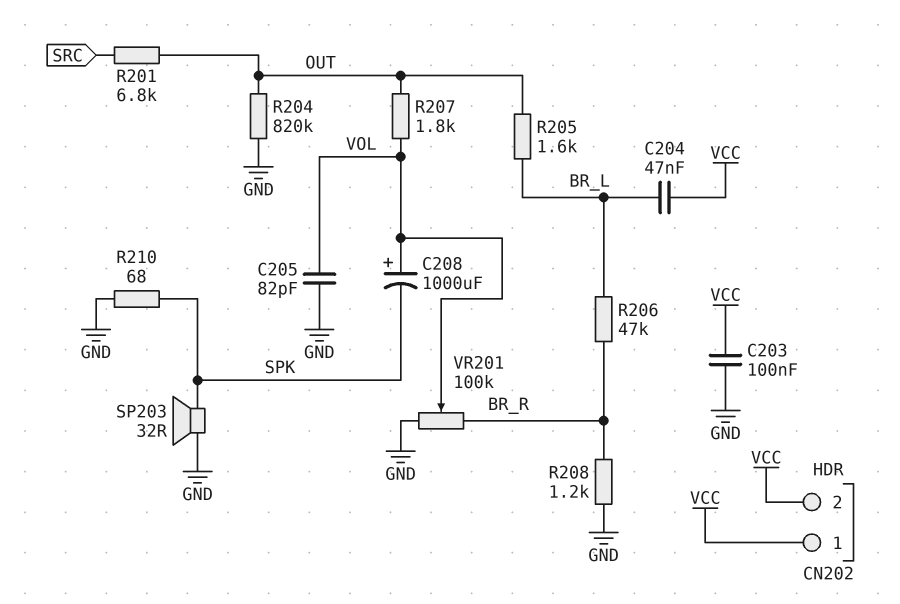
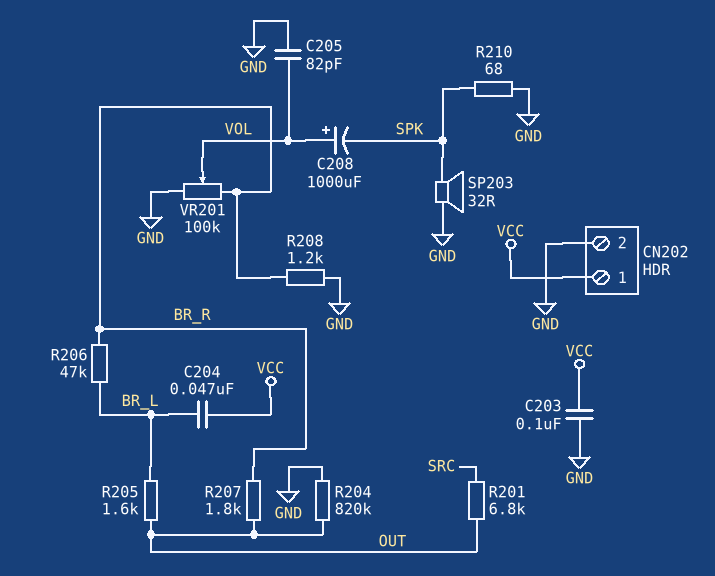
CN202 pin 2: VCC -> GND
R207: 1.8k (OUT, VOL) -> 1.8k (BR_R, OUT)

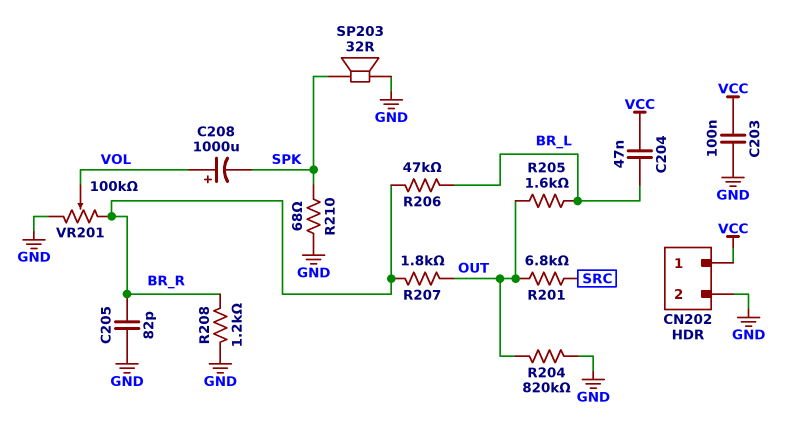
C205: 82pF (GND, VOL) -> 82pF (BR_R, GND)

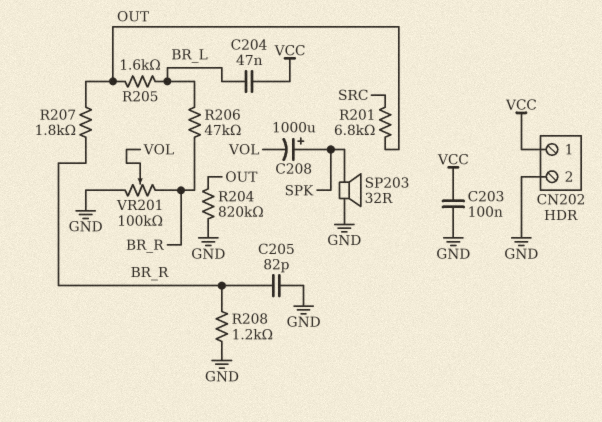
C208: 1000uF (plus VOL, minus SPK) -> 1000uF (plus SPK, minus VOL)
R210: 68 (GND, SPK) -> none

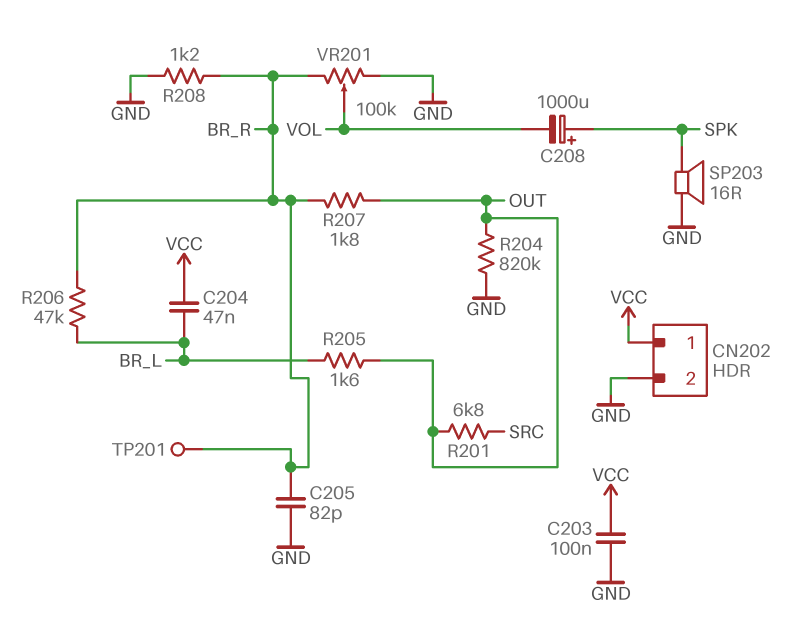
SP203: speaker 32R (GND, SPK) -> speaker 16R (GND, SPK)
TP201: none -> test point (BR_R)

